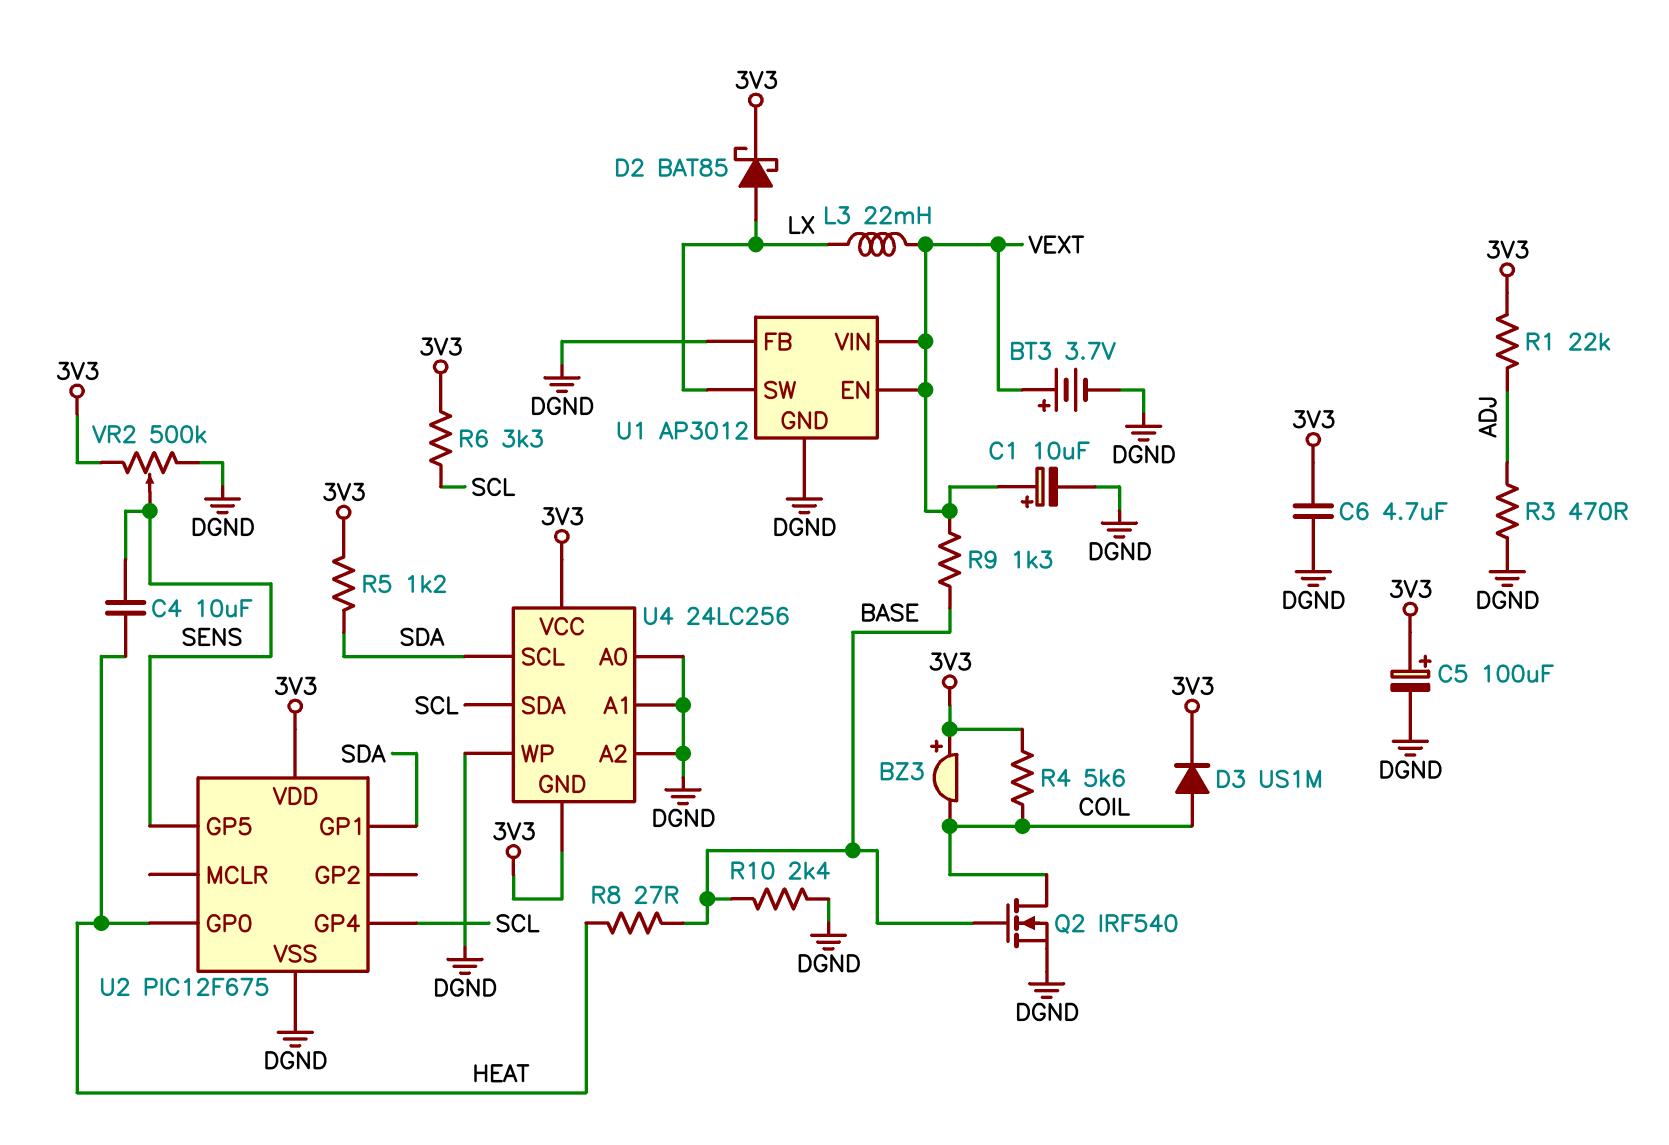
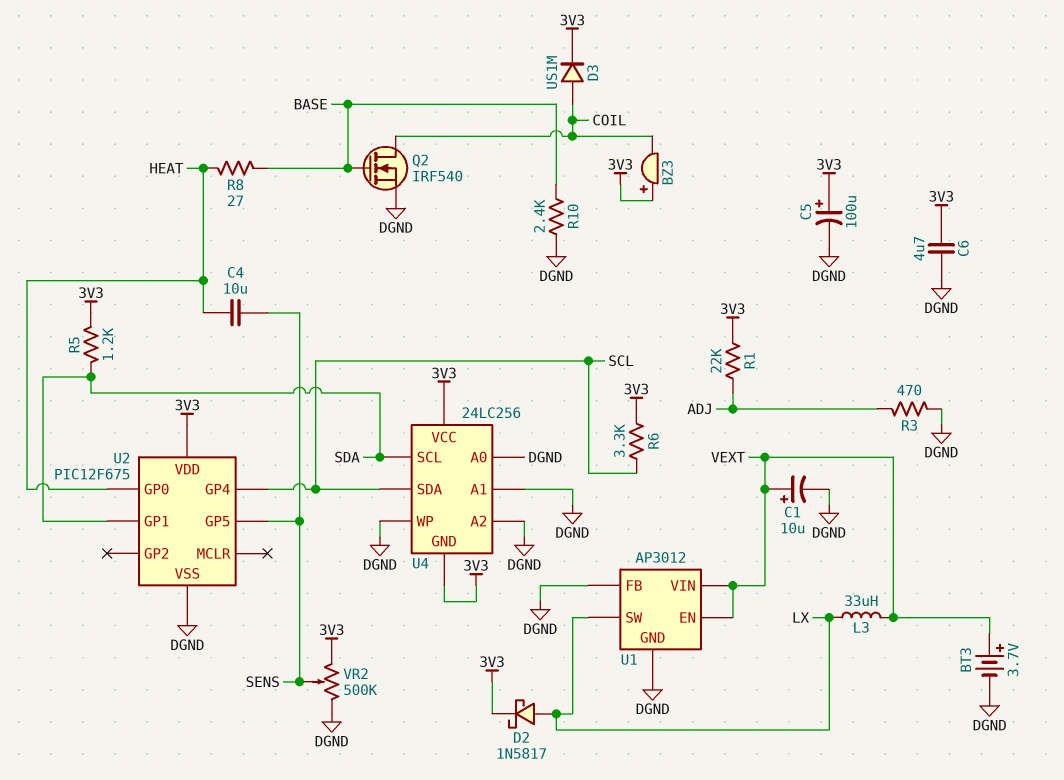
D2: schottky BAT85 (A LX, K 3V3) -> schottky 1N5817 (A LX, K 3V3)
L3: 22mH (LX, VEXT) -> 33uH (LX, VEXT)
R4: 5.6k (3V3, COIL) -> none
R9: 1.3k (BASE, VEXT) -> none

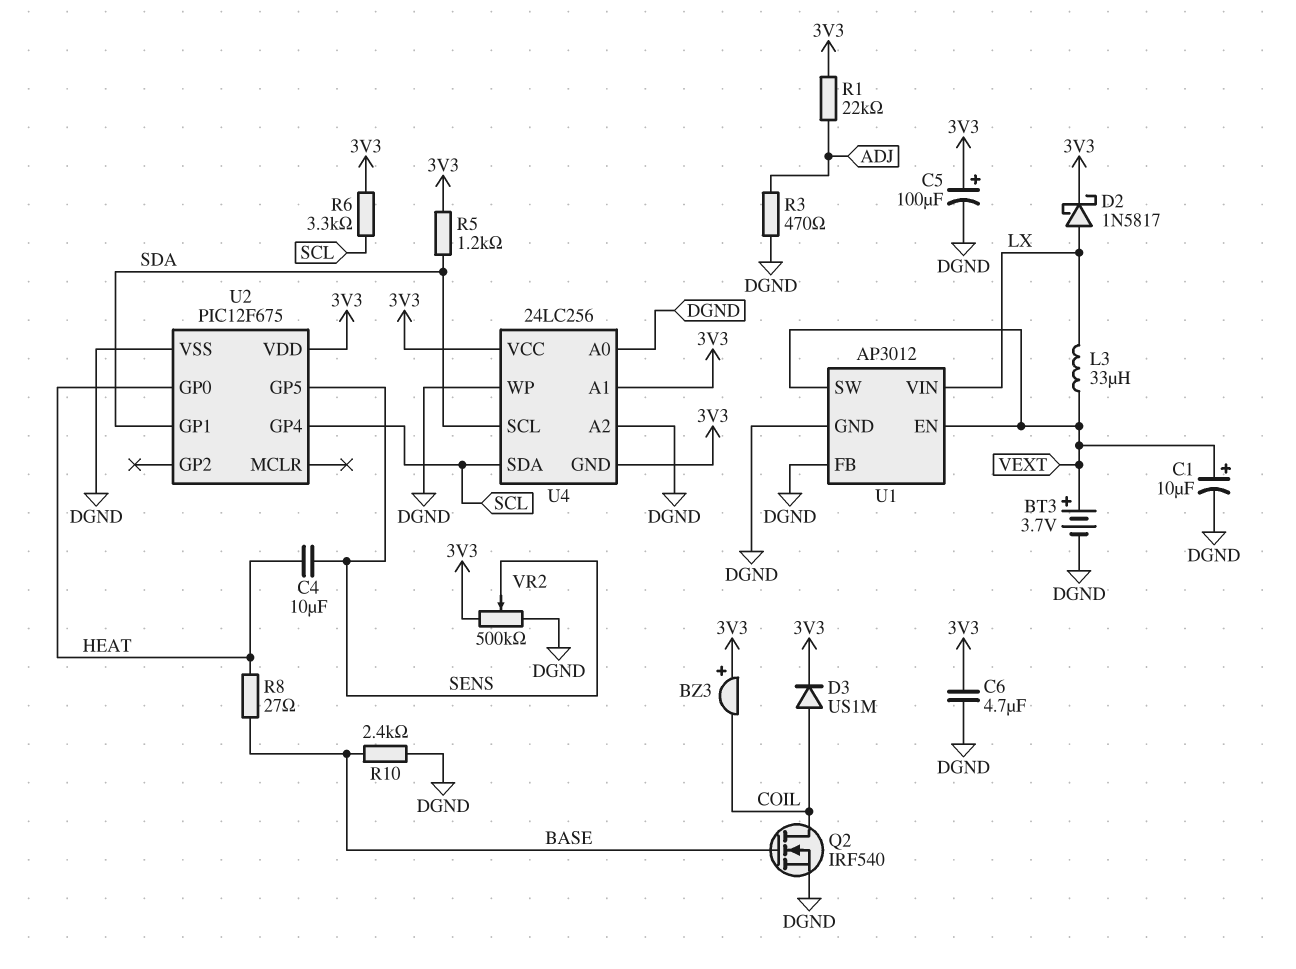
U1 pin SW: LX -> VEXT
U1 pin VIN: VEXT -> LX
U4 pin A1: DGND -> 3V3

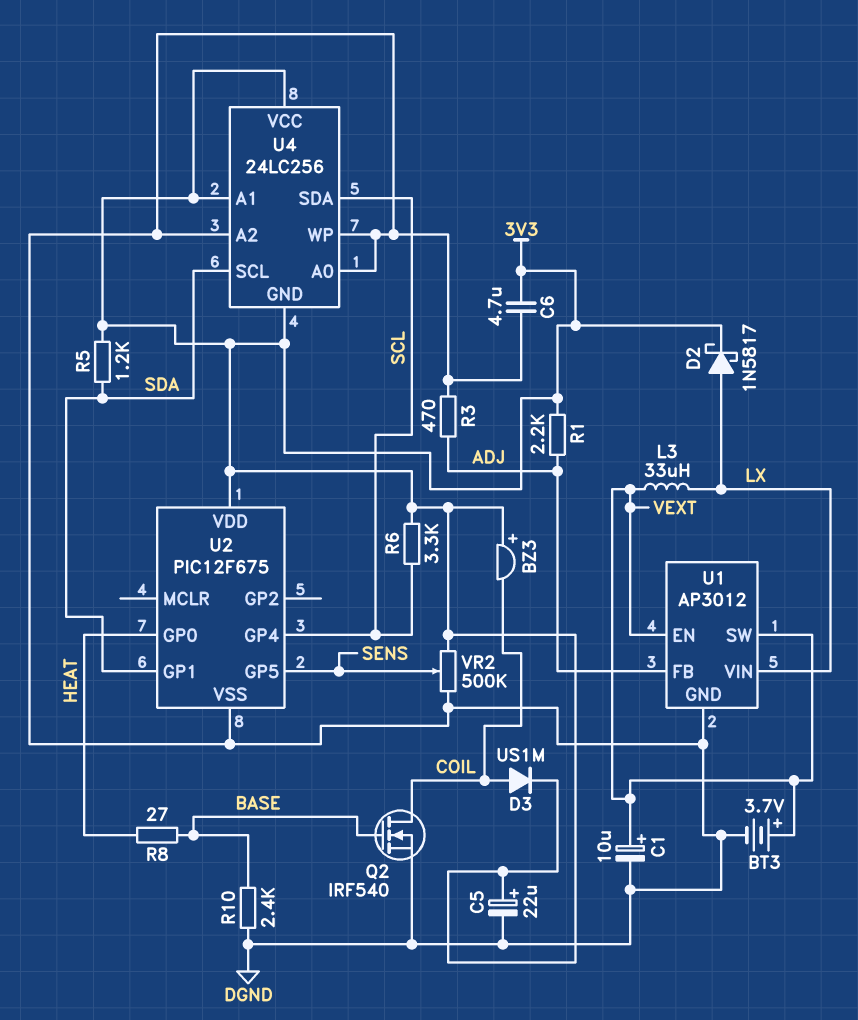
C4: 10uF (HEAT, SENS) -> none
C5: 100uF (plus 3V3, minus DGND) -> 22uF (plus 3V3, minus DGND)
R1: 22k (3V3, ADJ) -> 2.2k (3V3, ADJ)
U1 pin FB: DGND -> ADJ

